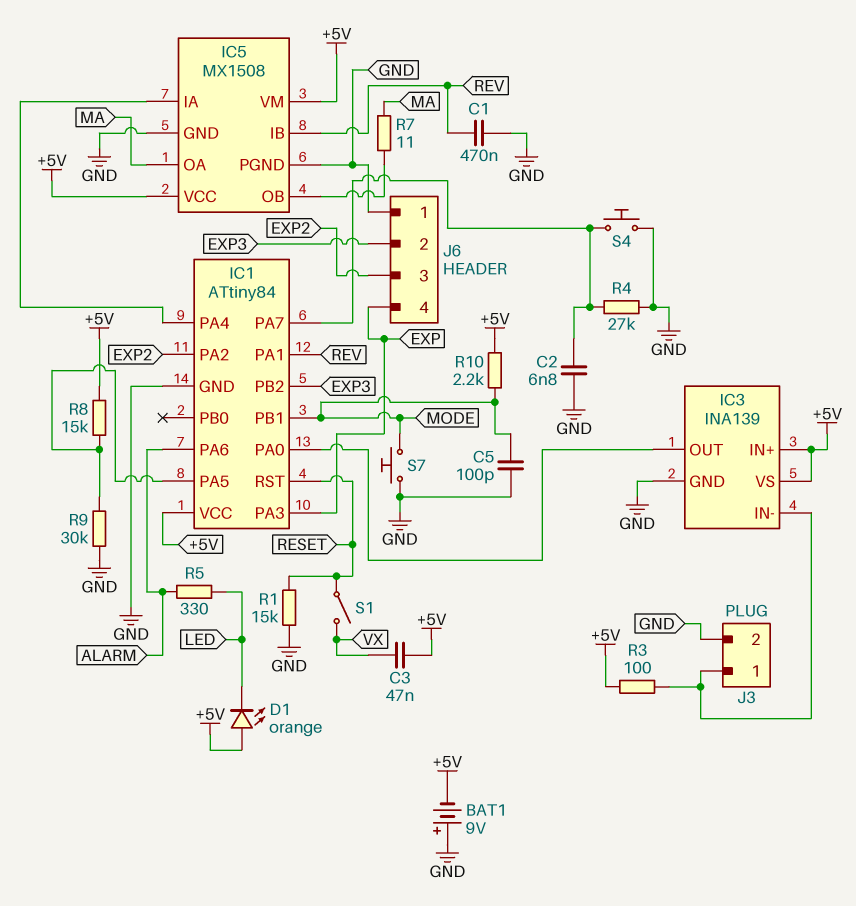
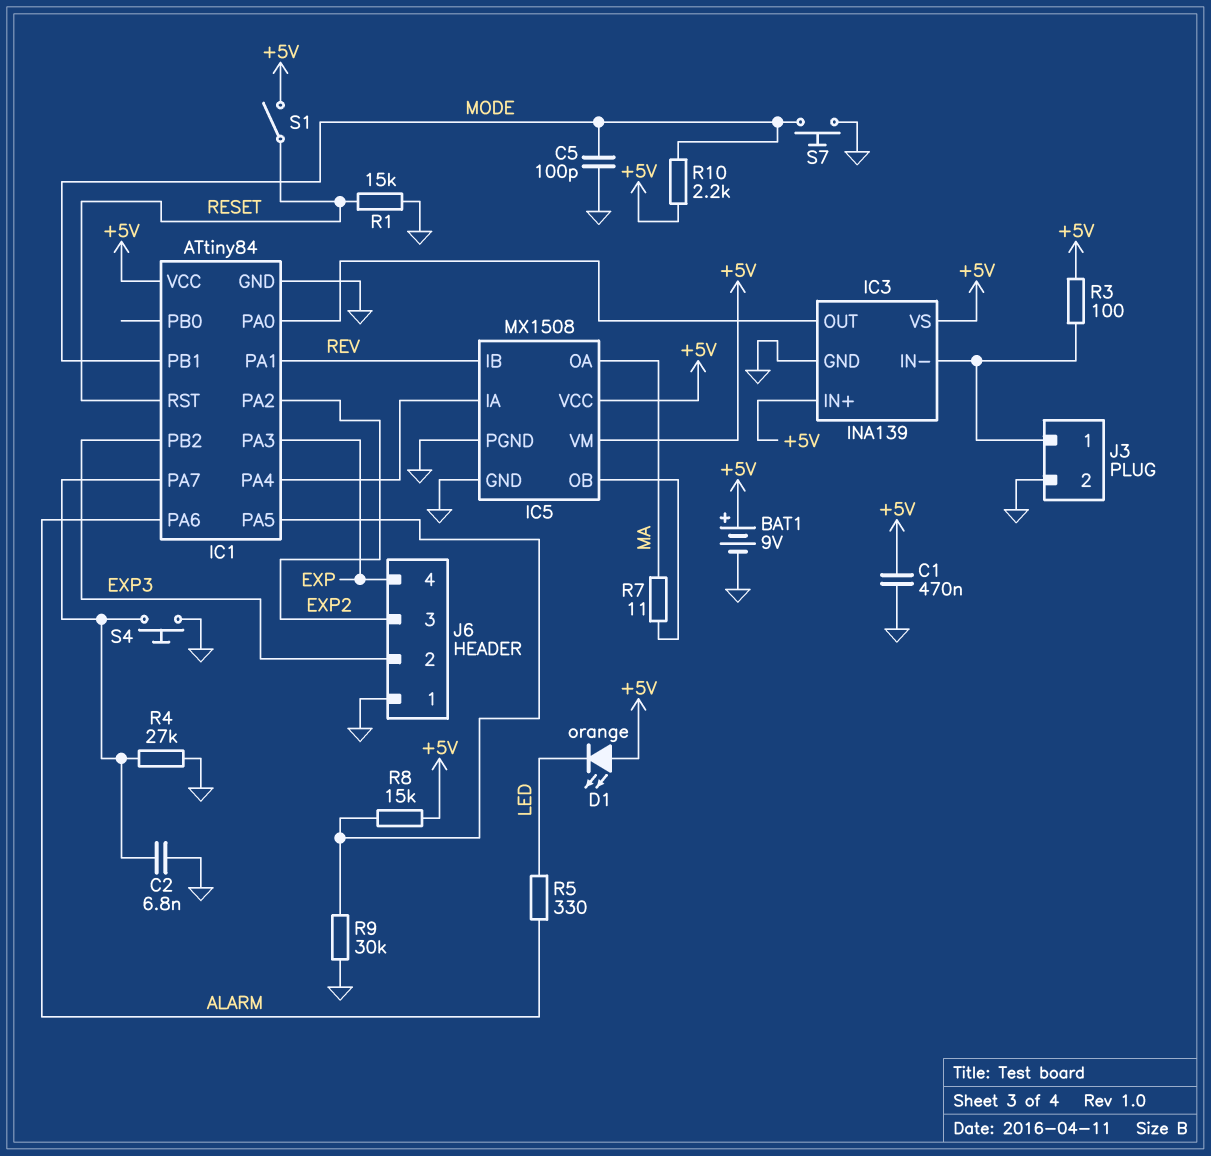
BAT1: 9V (plus GND, minus +5V) -> 9V (plus +5V, minus GND)
C1: 470nF (GND, REV) -> 470nF (+5V, GND)
C3: 47nF (+5V, VX) -> none
S1: switch (RESET, VX) -> switch (+5V, RESET)

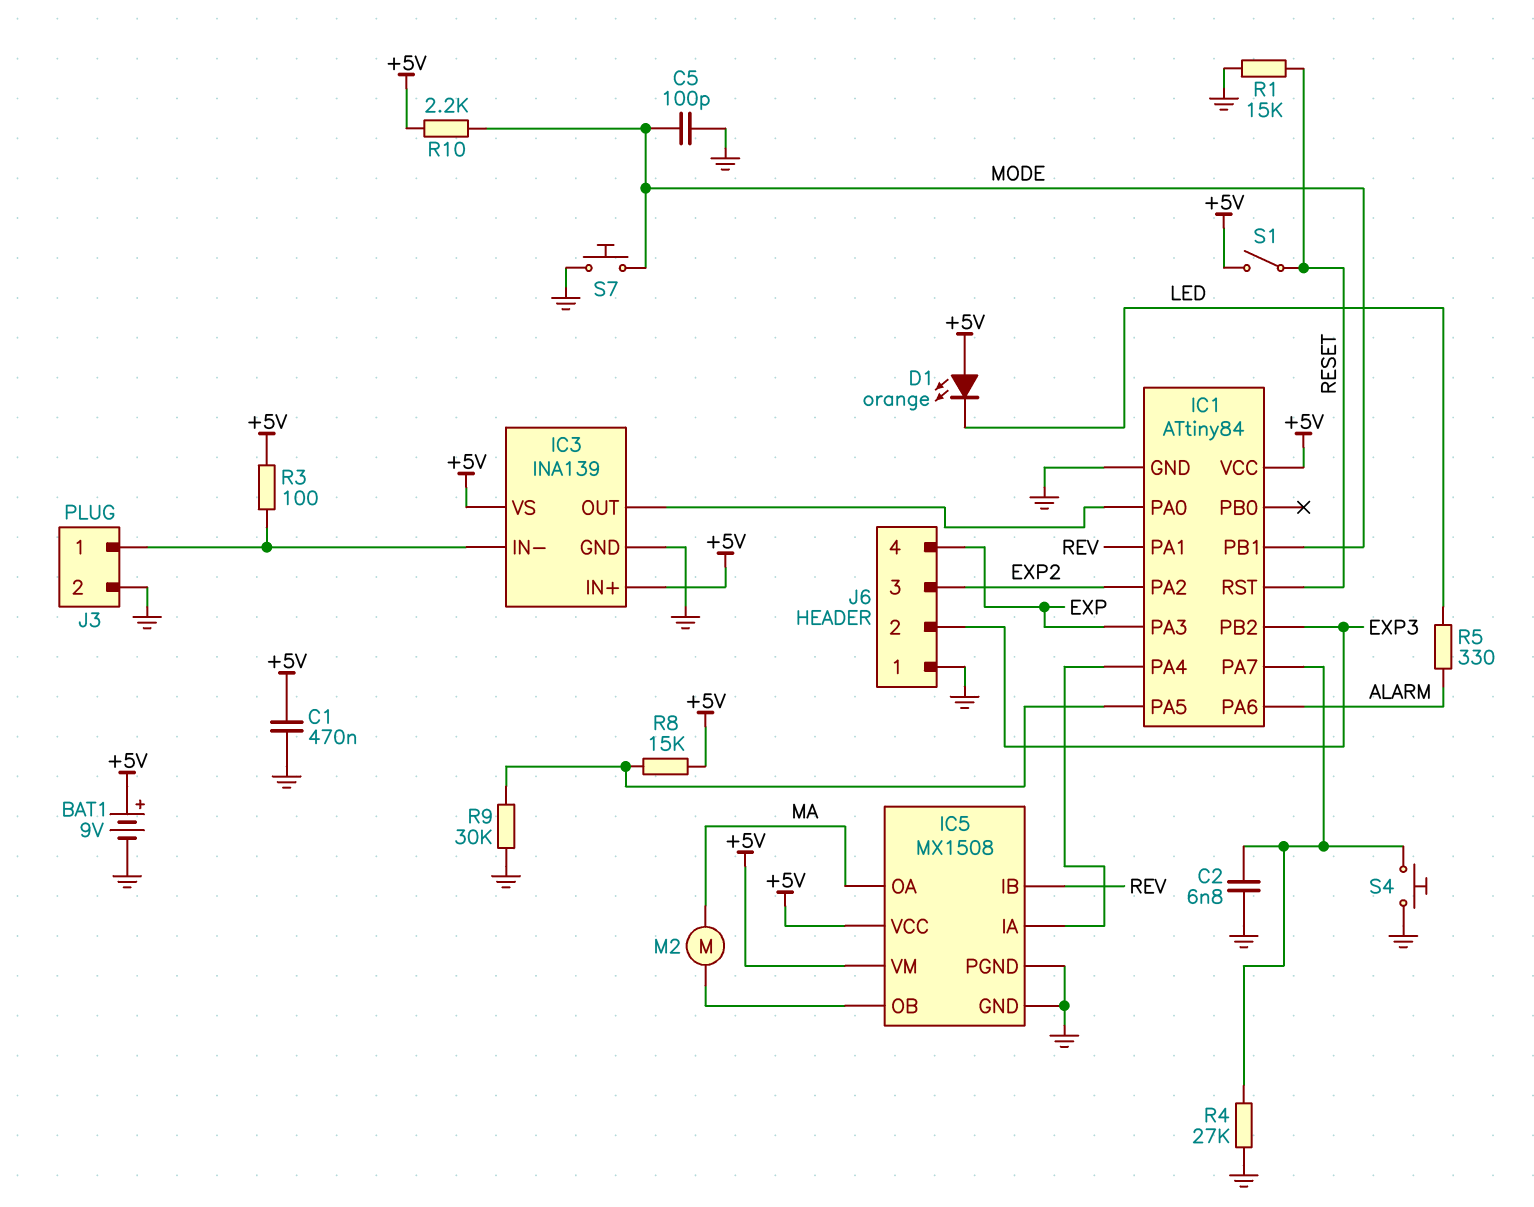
M2: none -> motor (IC5/OB, MA)
R7: 11 (IC5/OB, MA) -> none

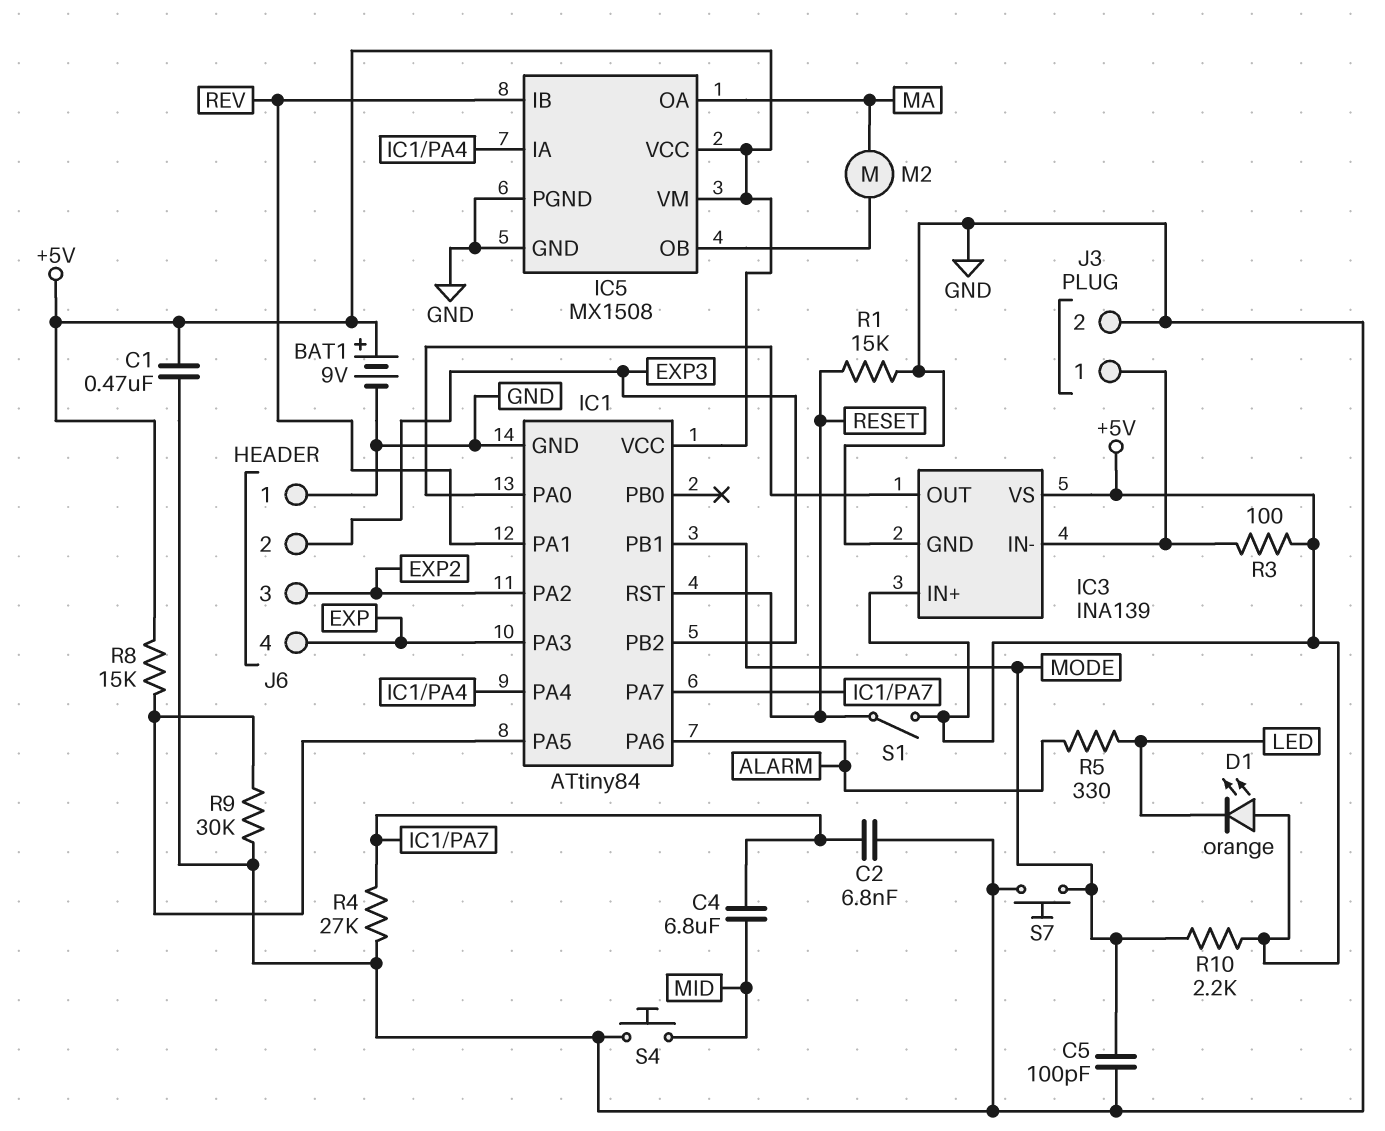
C4: none -> 6.8uF (IC1/PA7, MID)
S4: button (GND, IC1/PA7) -> button (GND, MID)

